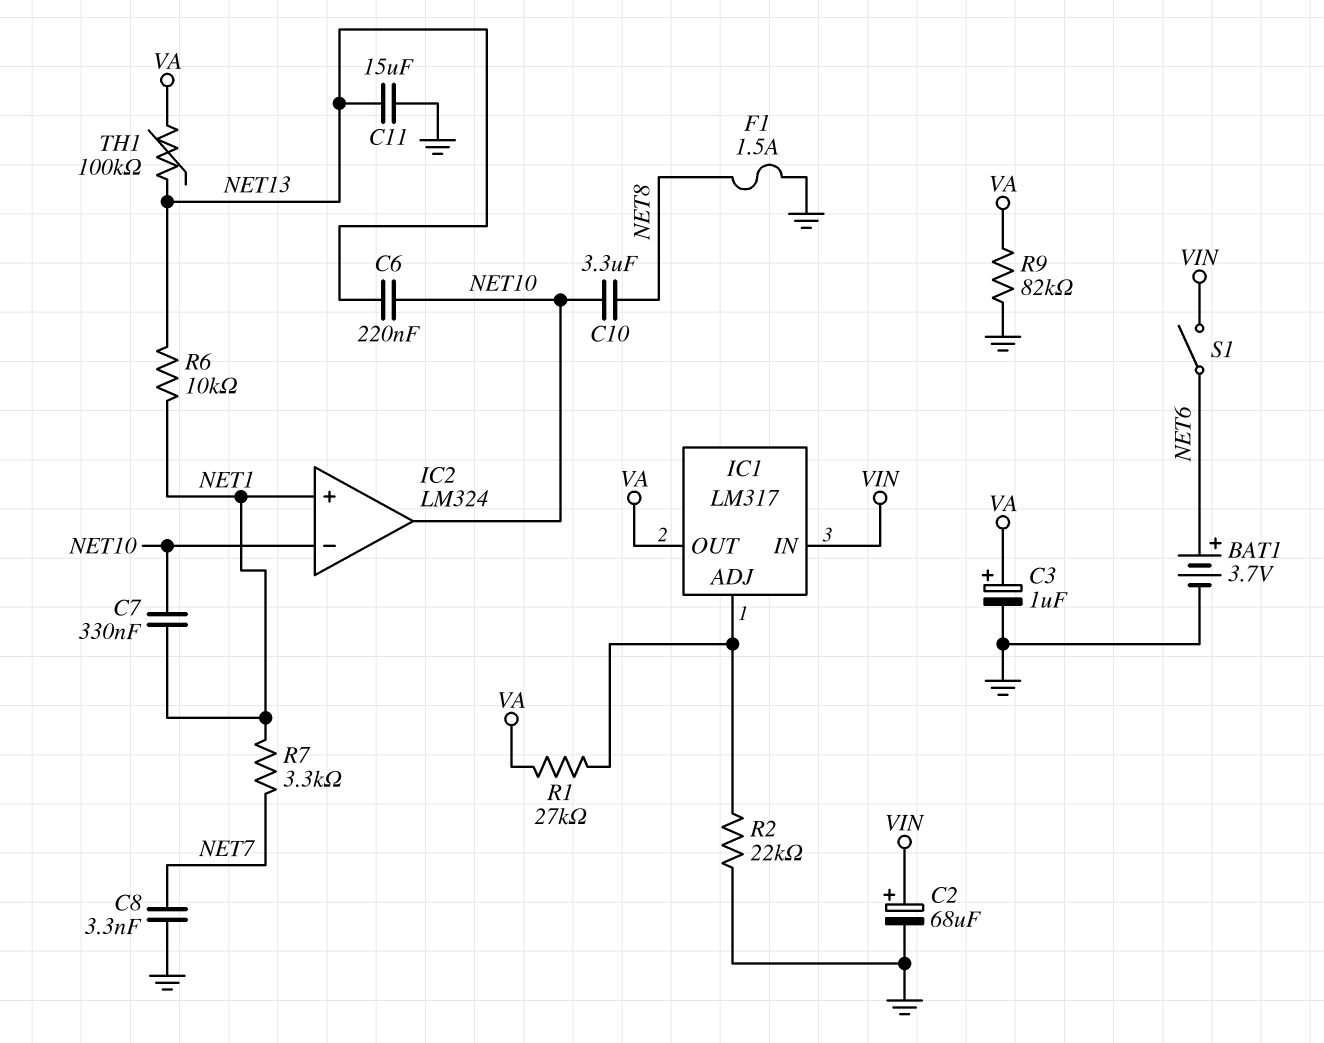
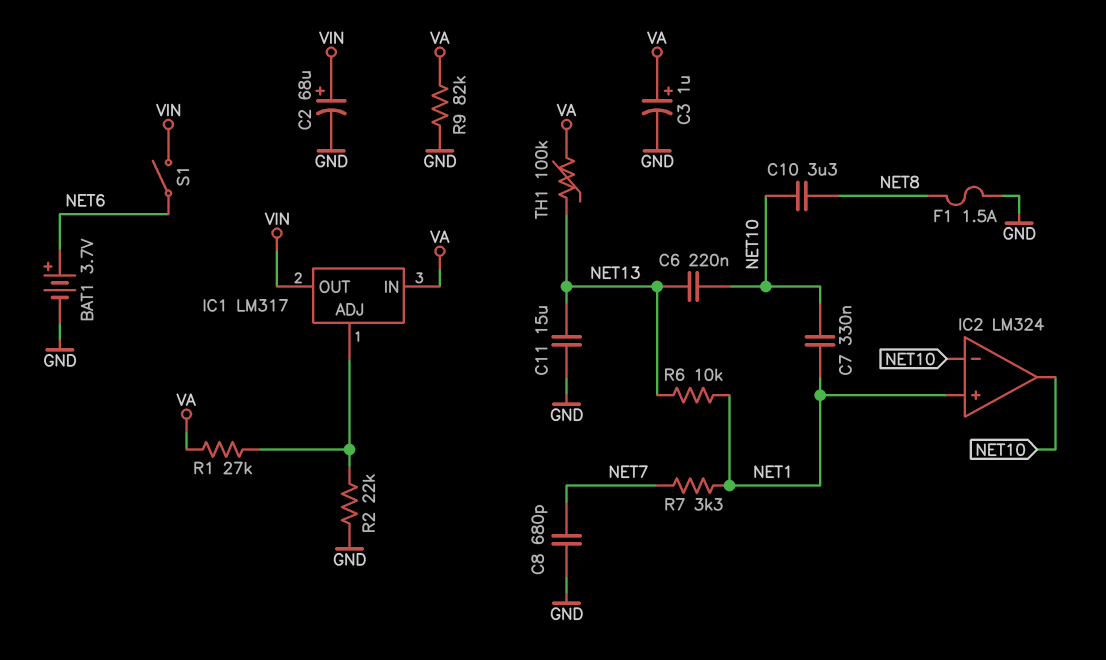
C8: 3.3nF (GND, NET7) -> 680pF (GND, NET7)
IC1 pin IN: VIN -> VA
IC1 pin OUT: VA -> VIN

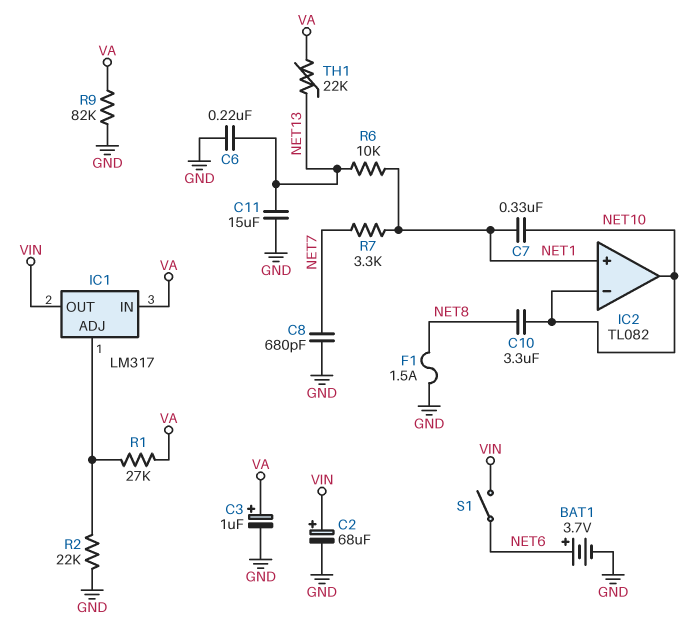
C6: 220nF (NET10, NET13) -> 220nF (GND, NET13)
IC2: LM324 -> TL082
TH1: 100k (NET13, VA) -> 22k (NET13, VA)

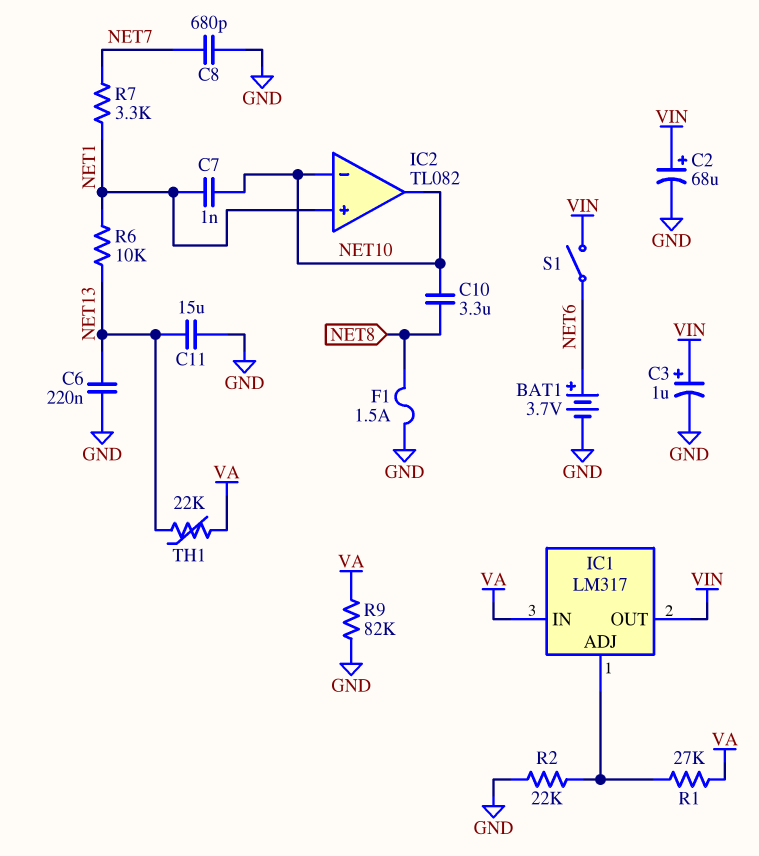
C3: 1uF (plus VA, minus GND) -> 1uF (plus VIN, minus GND)
C7: 330nF (NET1, NET10) -> 1nF (NET1, NET10)

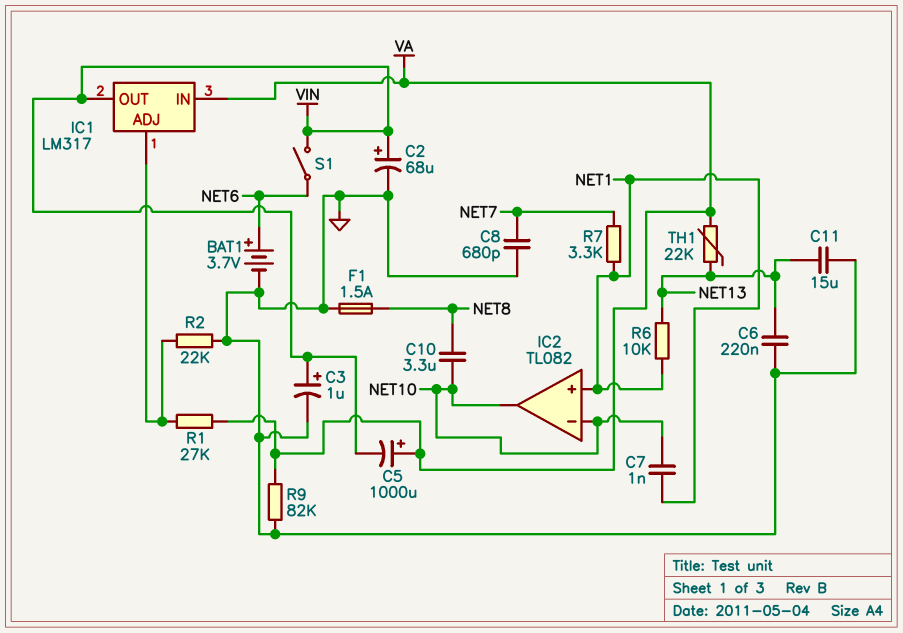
C5: none -> 1000uF (plus VA, minus VIN)

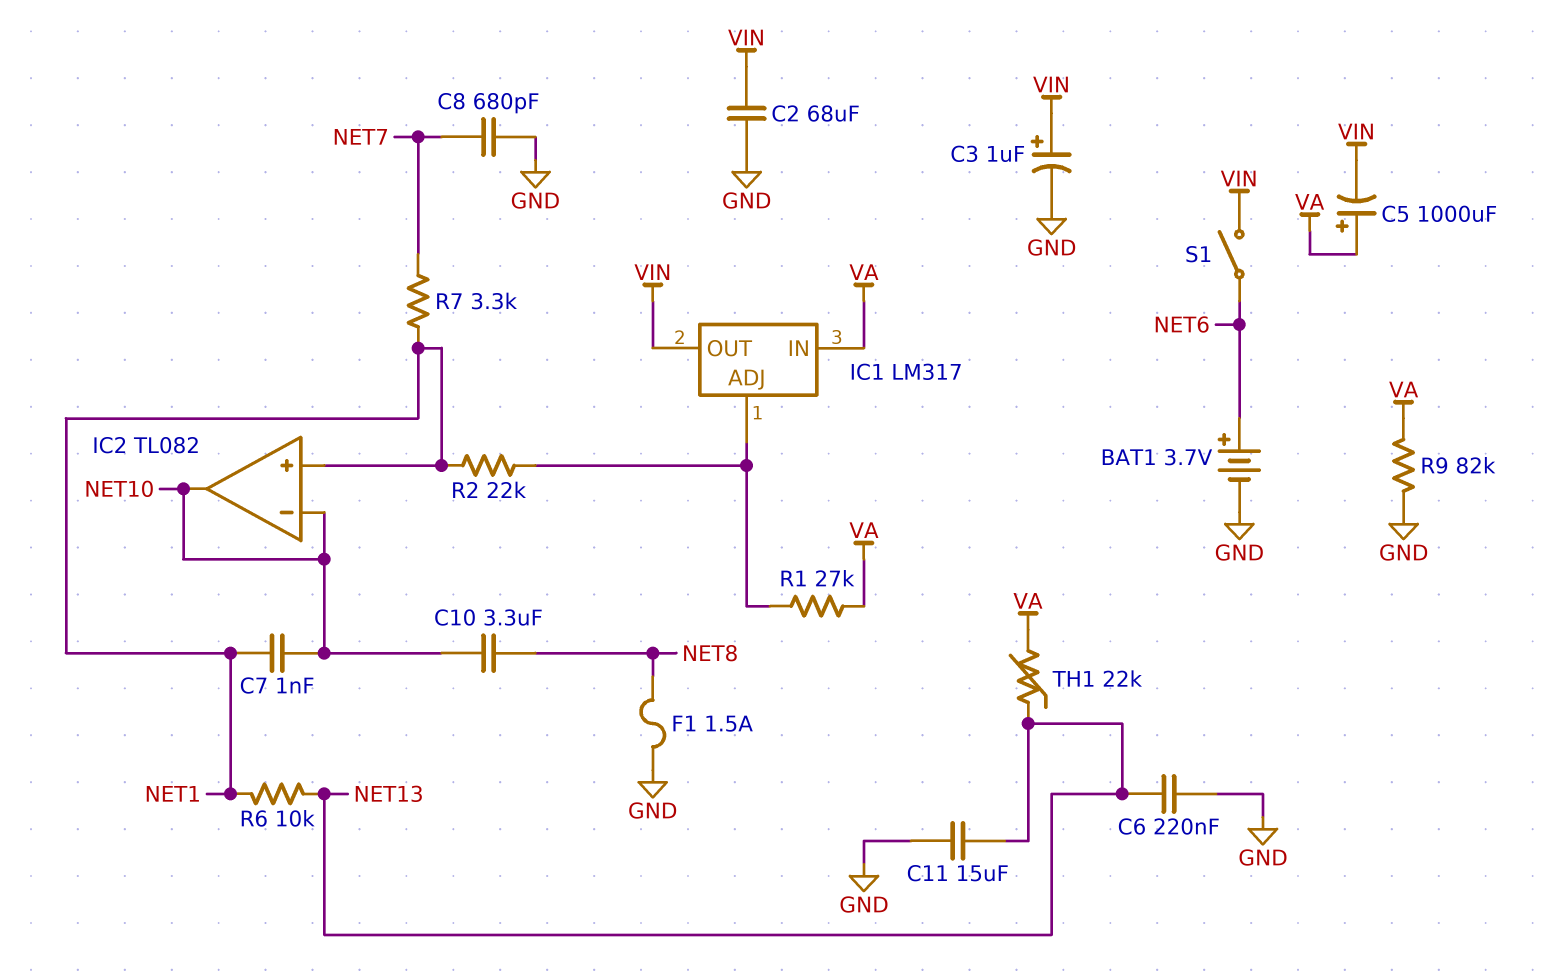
C2: 68uF (plus VIN, minus GND) -> 68uF (GND, VIN)
R2: 22k (GND, IC1/ADJ) -> 22k (IC1/ADJ, NET1)

